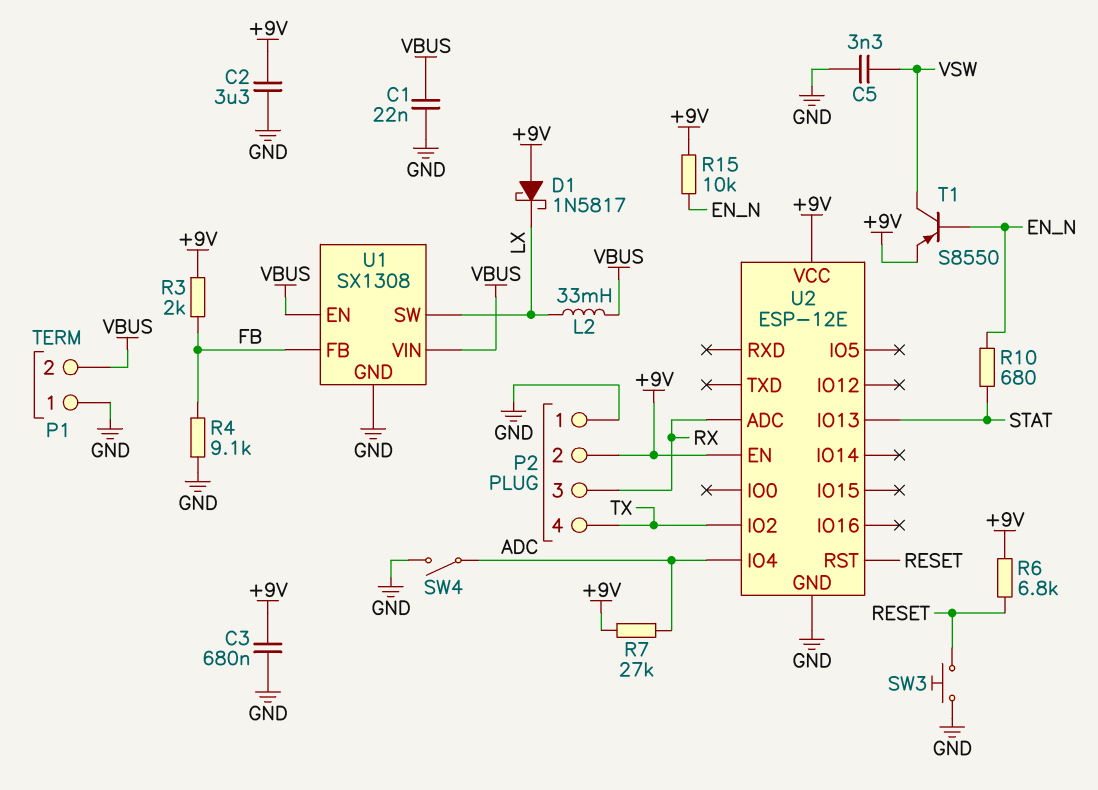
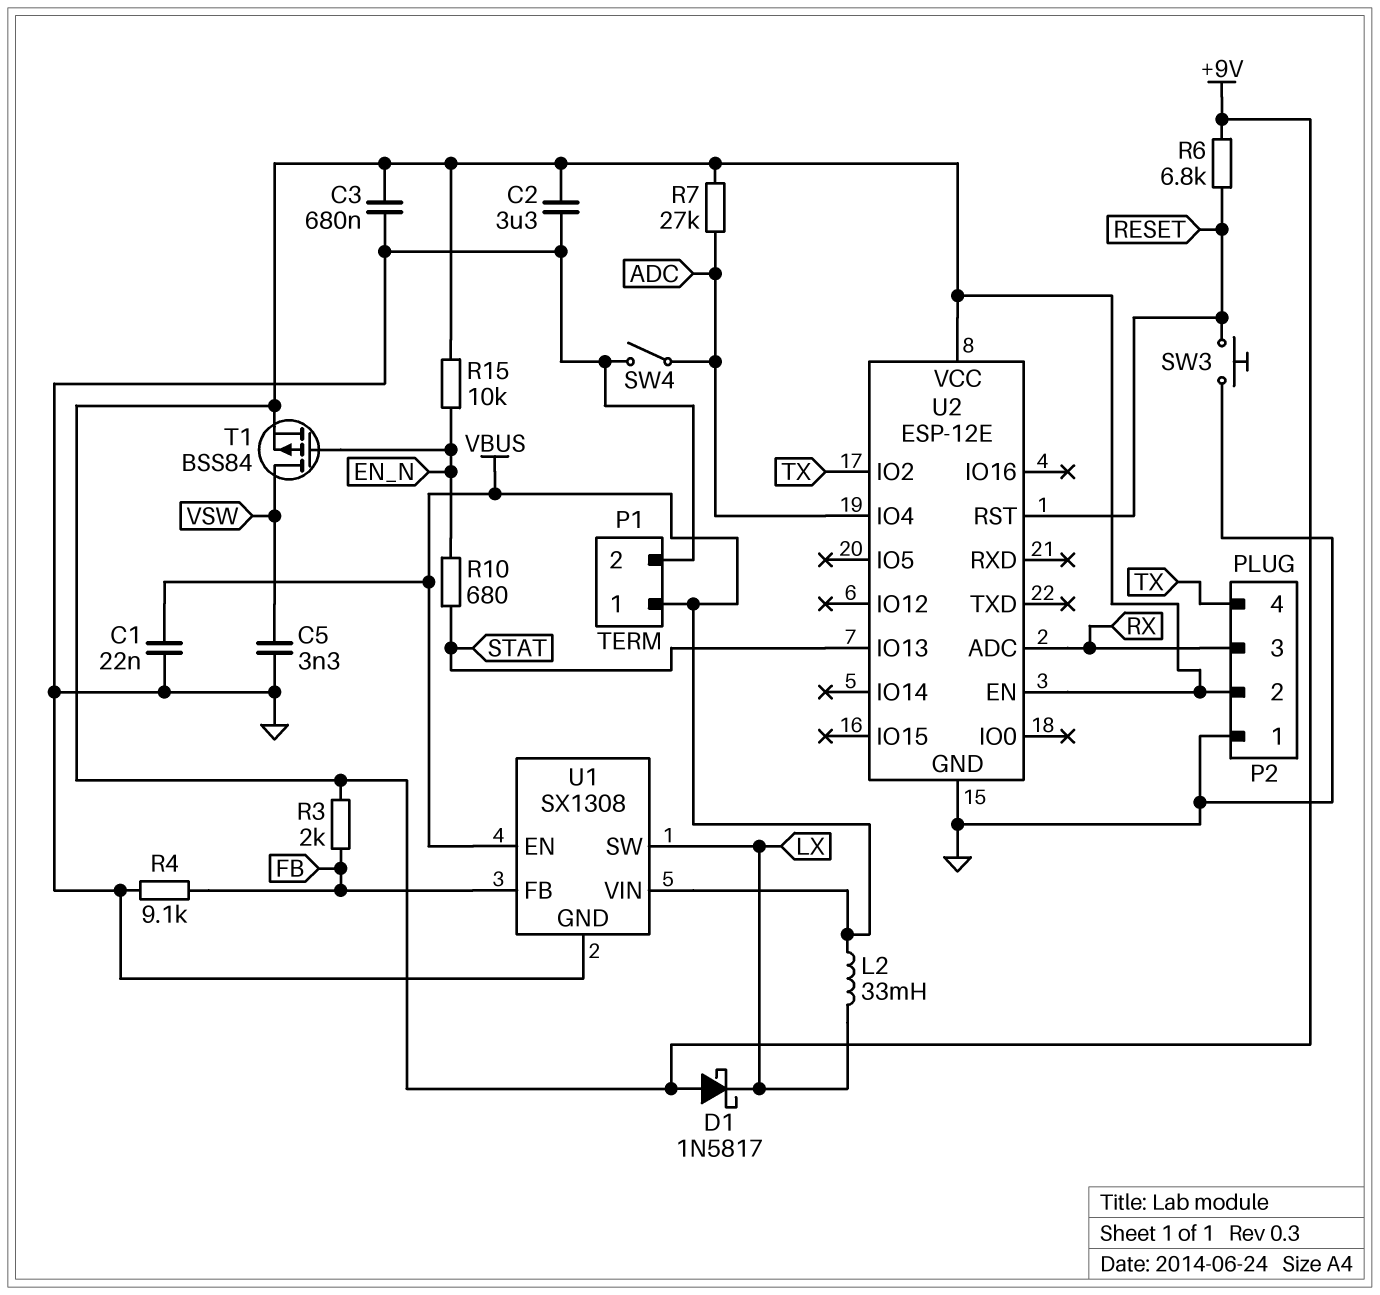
P1 pin 1: GND -> VBUS
P1 pin 2: VBUS -> GND
T1: PNP S8550 (B EN_N, C VSW, E +9V) -> PMOS BSS84 (G EN_N, D VSW, S +9V)

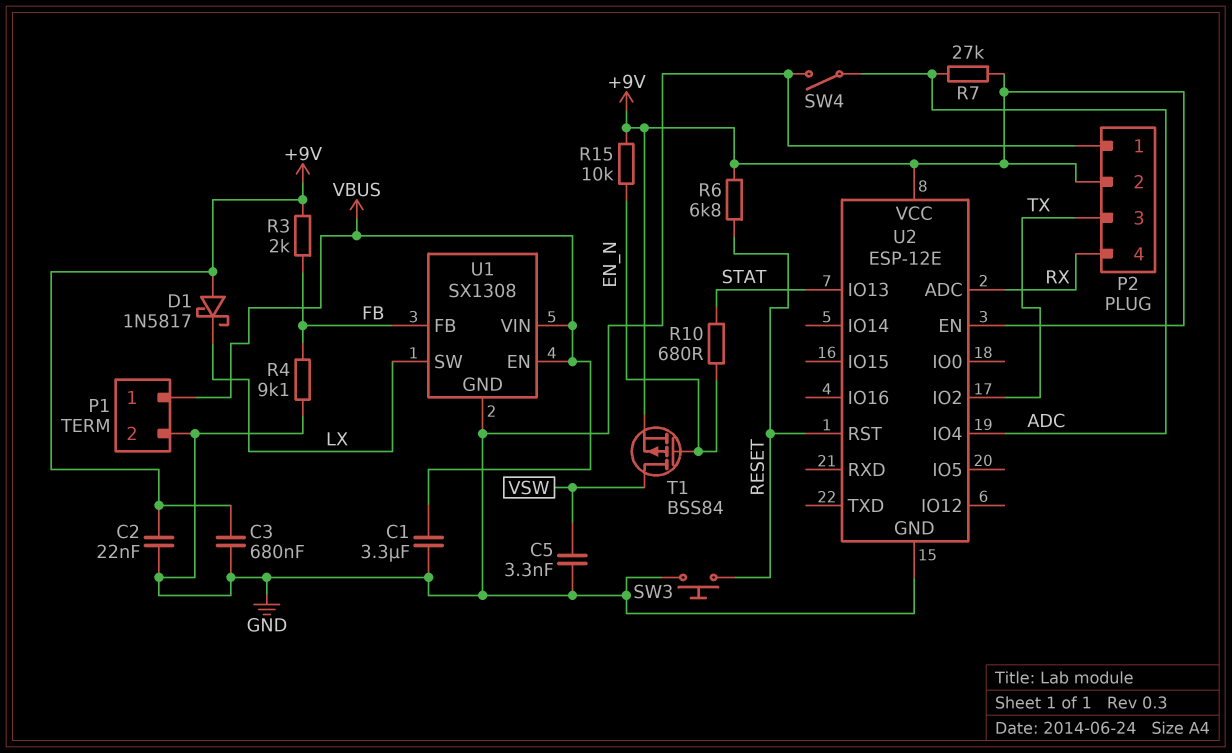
C1: 22nF (GND, VBUS) -> 3.3uF (GND, VBUS)
C2: 3.3uF (+9V, GND) -> 22nF (+9V, GND)
L2: 33mH (LX, VBUS) -> none
P2 pin 3: RX -> TX
P2 pin 4: TX -> RX

